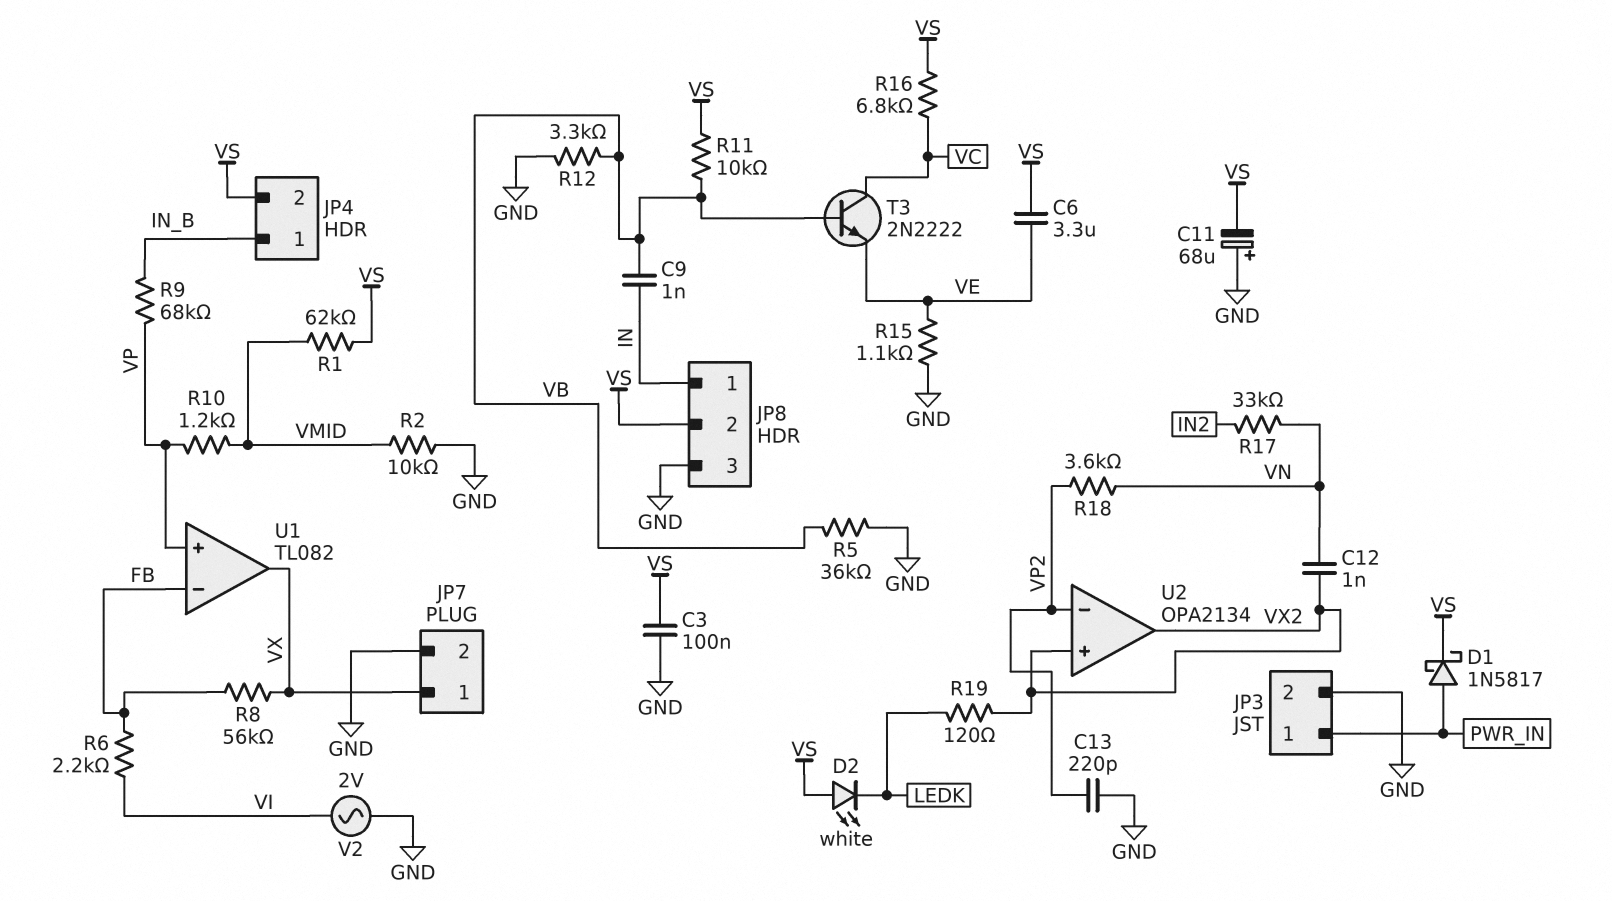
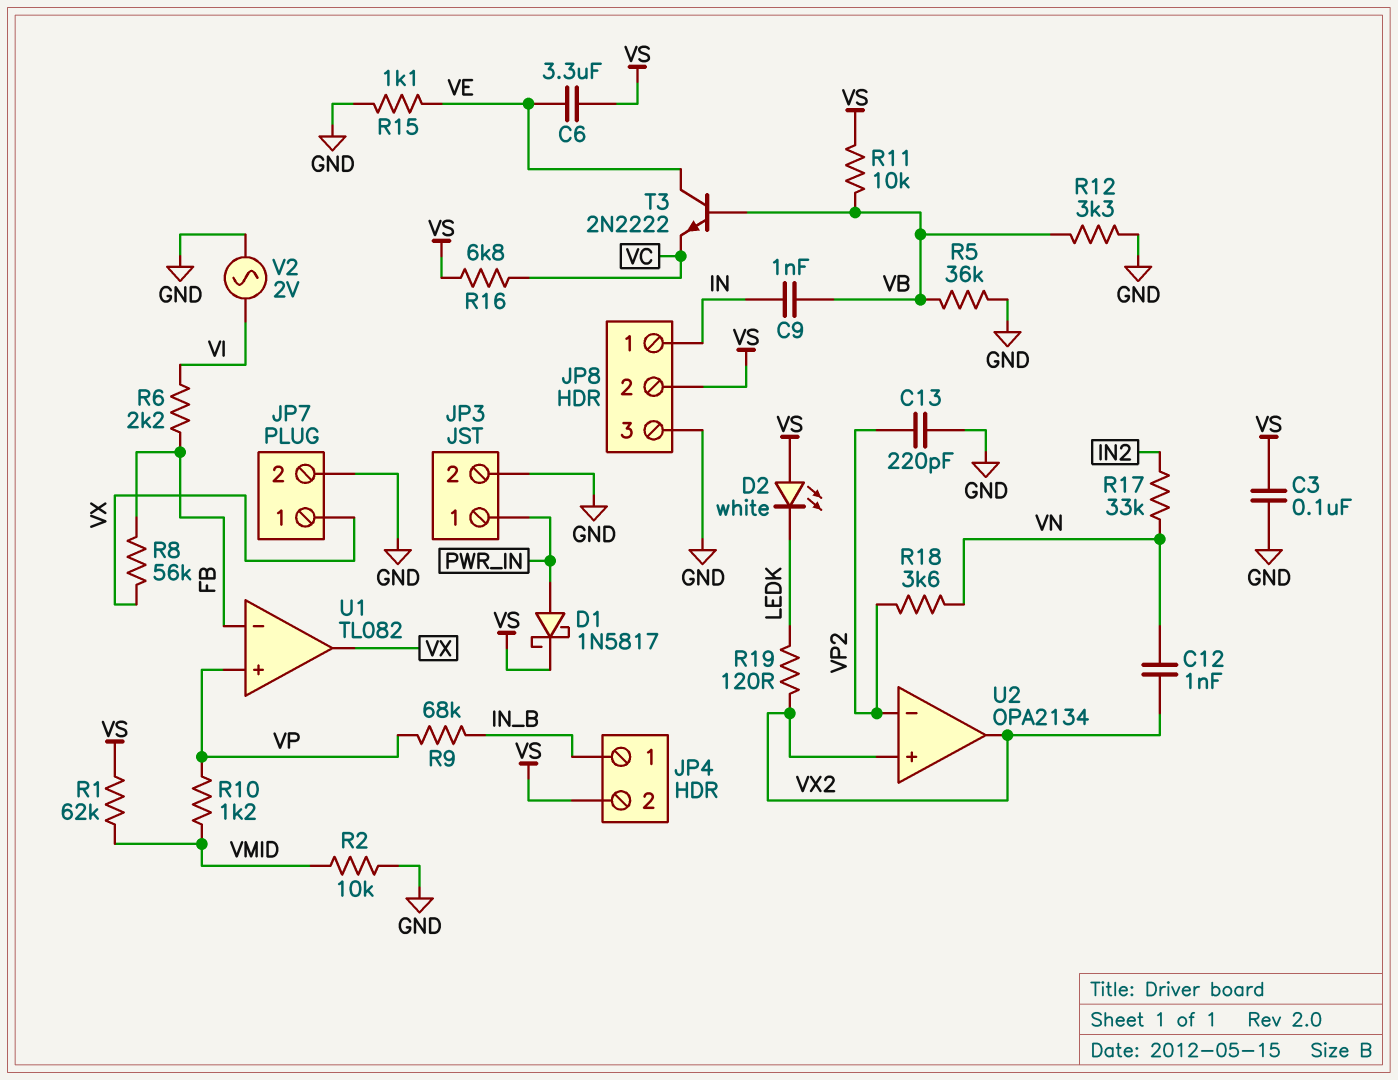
C11: 68uF (plus GND, minus VS) -> none
T3: NPN 2N2222 (B VB, C VC, E VE) -> NPN 2N2222 (B VB, C VE, E VC)

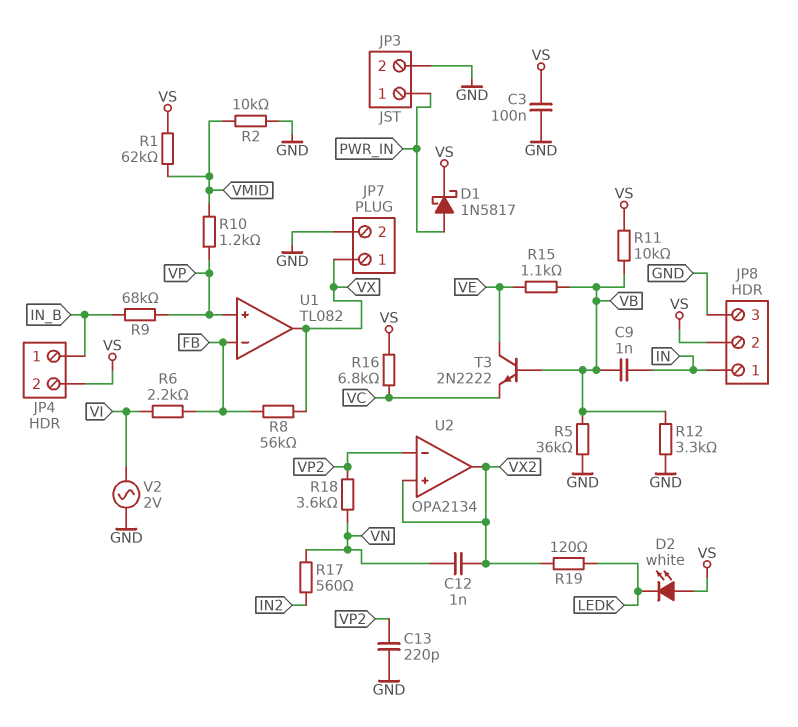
C6: 3.3uF (VE, VS) -> none
R15: 1.1k (GND, VE) -> 1.1k (VB, VE)
R17: 33k (IN2, VN) -> 560 (IN2, VN)

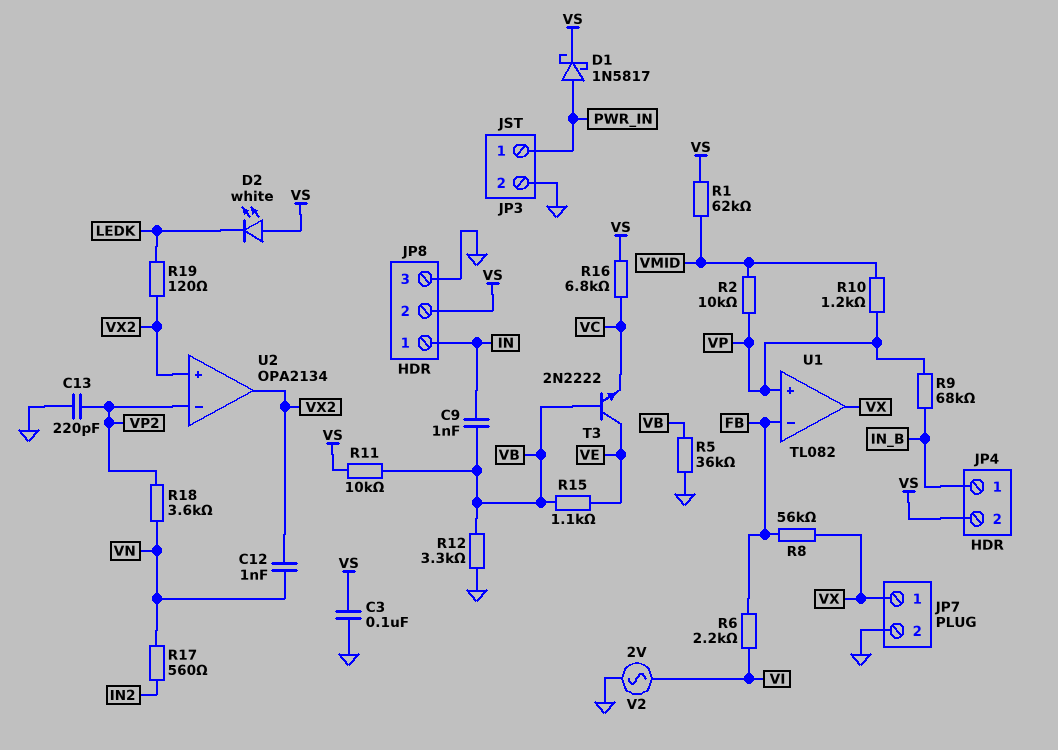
R2: 10k (GND, VMID) -> 10k (VMID, VP)

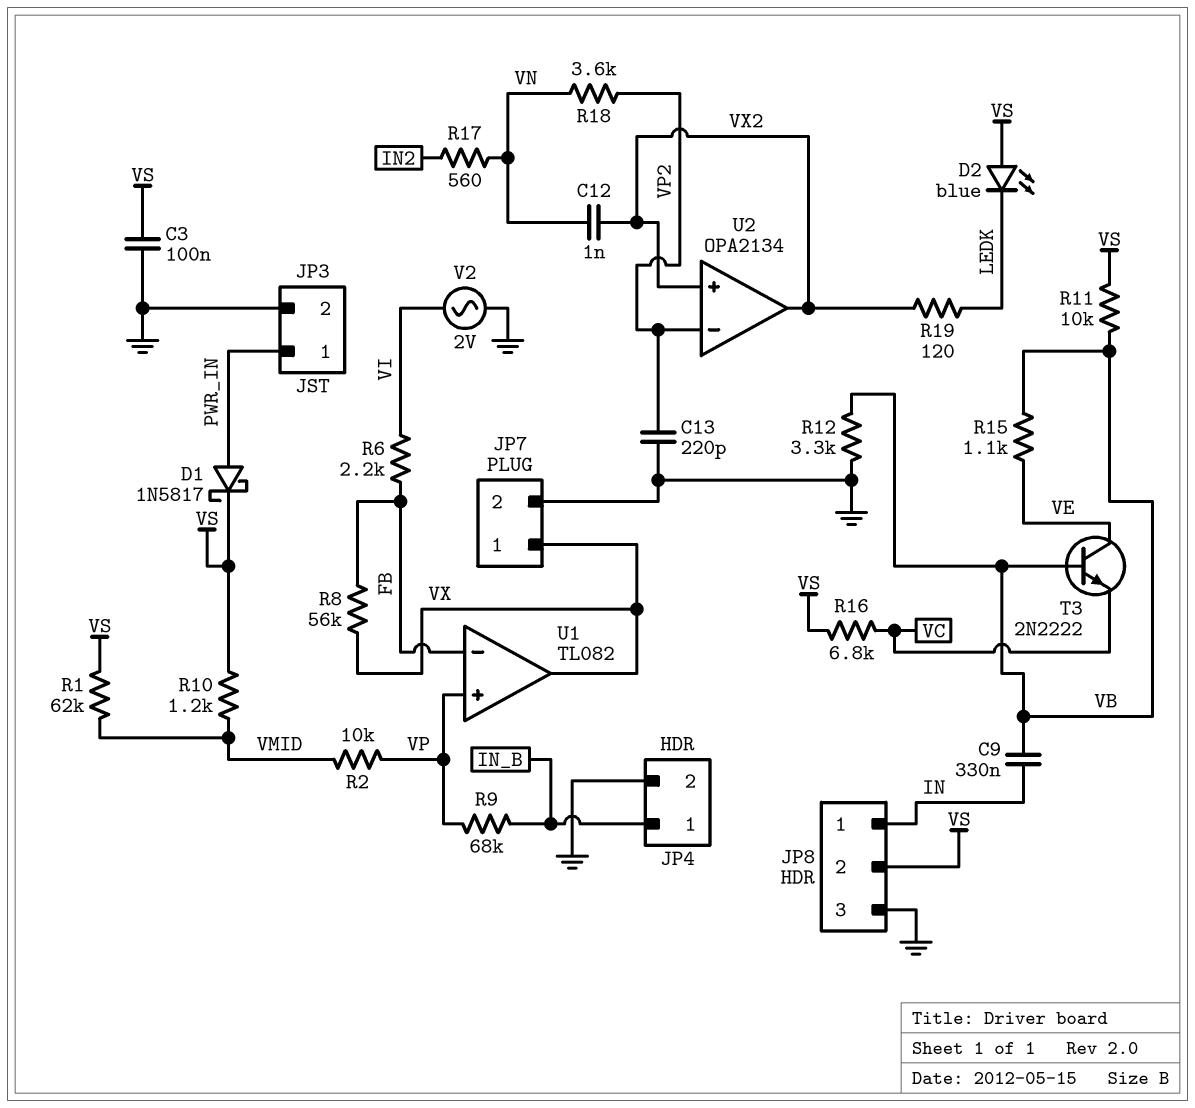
C9: 1nF (IN, VB) -> 330nF (IN, VB)
D2: LED white (A VS, K LEDK) -> LED blue (A VS, K LEDK)
JP4 pin 2: VS -> GND
R5: 36k (GND, VB) -> none
R10: 1.2k (VMID, VP) -> 1.2k (VMID, VS)

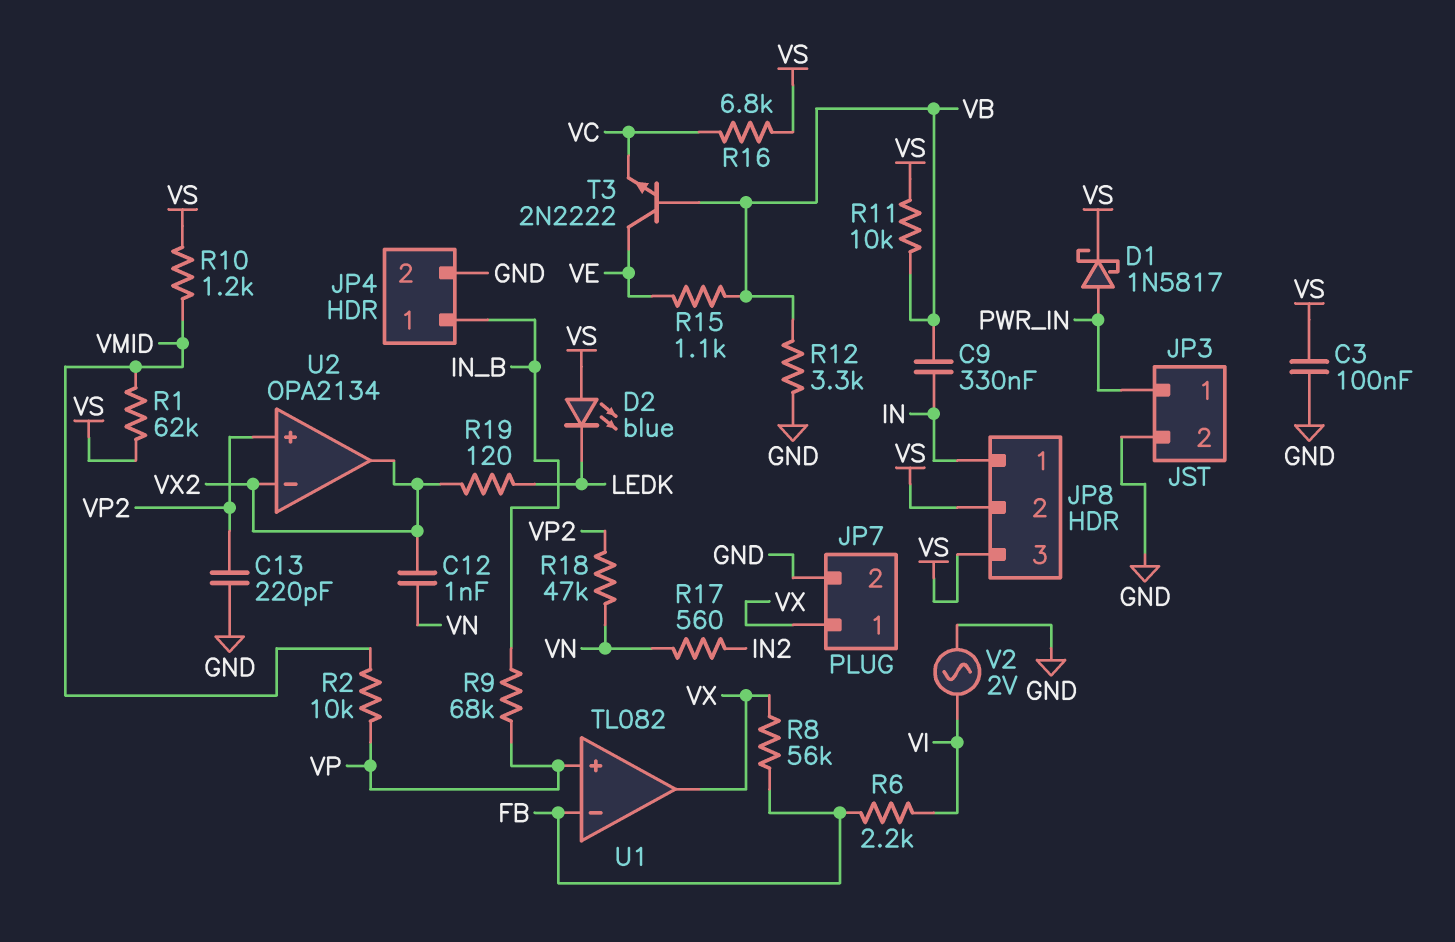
JP8 pin 3: GND -> VS
R18: 3.6k (VN, VP2) -> 47k (VN, VP2)
U2 pin in+: VX2 -> VP2
U2 pin in-: VP2 -> VX2

